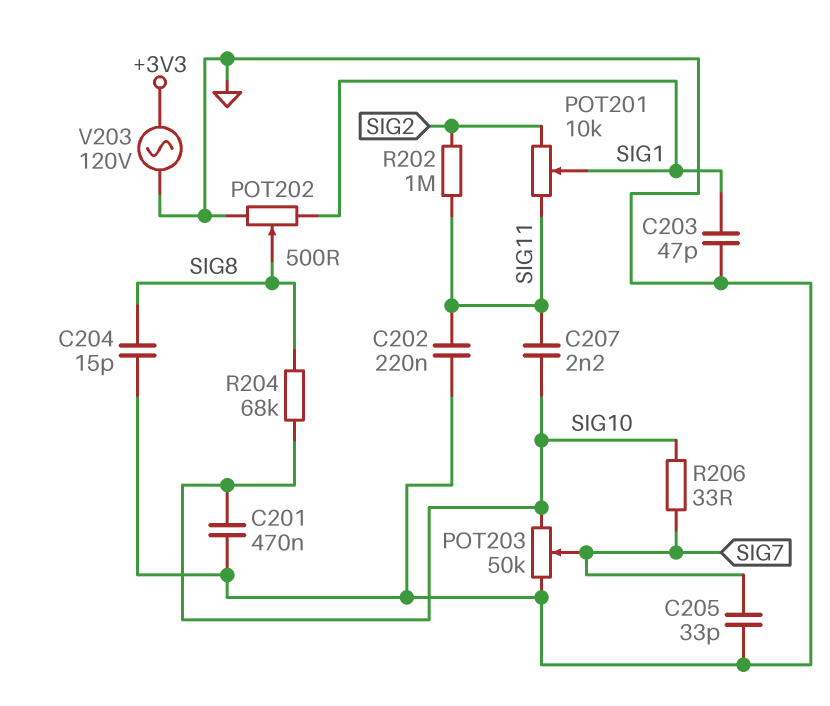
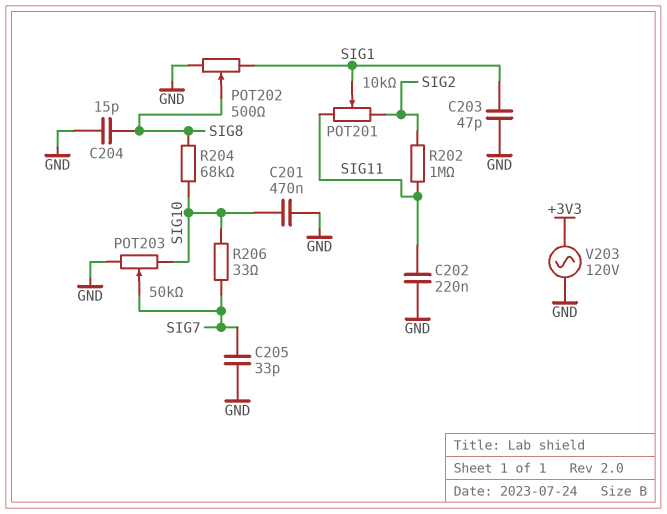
C207: 2.2nF (SIG10, SIG11) -> none

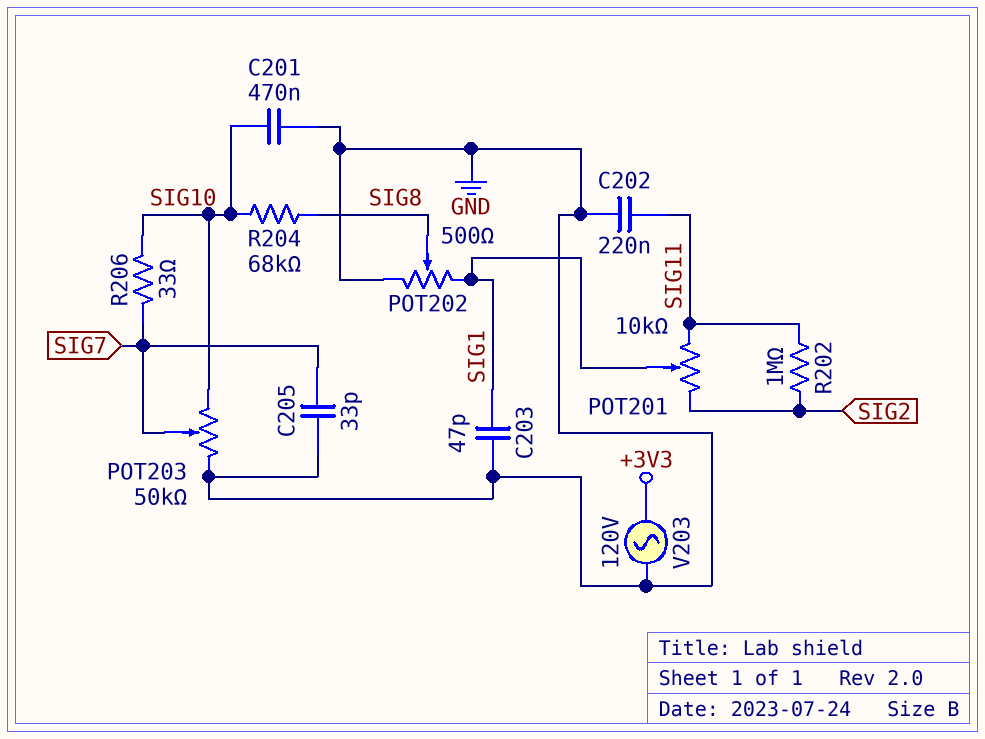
C204: 15pF (GND, SIG8) -> none

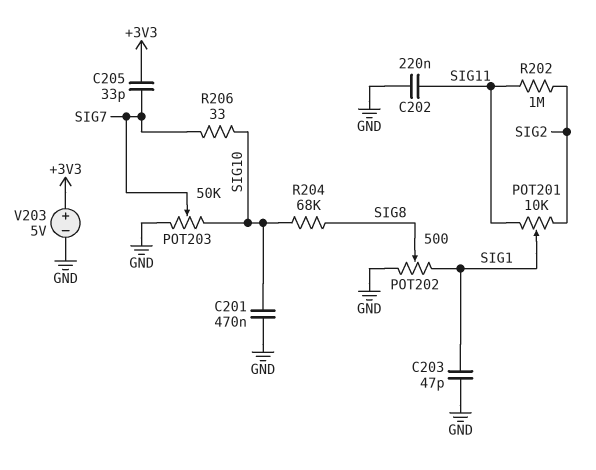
C205: 33pF (GND, SIG7) -> 33pF (+3V3, SIG7)
V203: AC 120V (+3V3, GND) -> 5V (plus +3V3, minus GND)

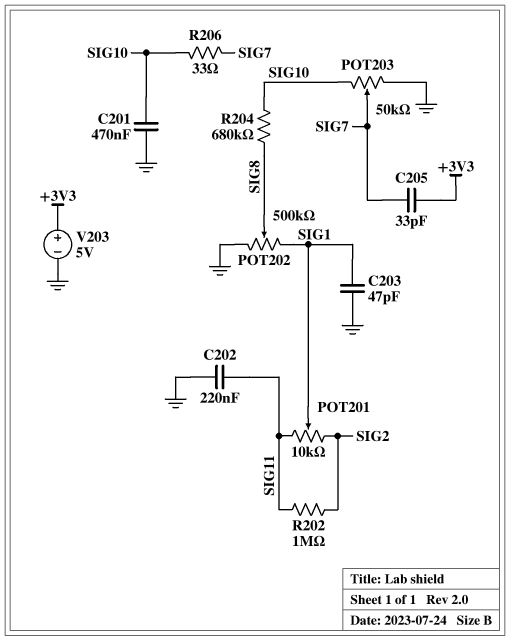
POT202: 500 (GND, SIG1, wiper SIG8) -> 500k (GND, SIG1, wiper SIG8)
R204: 68k (SIG8, SIG10) -> 680k (SIG8, SIG10)

